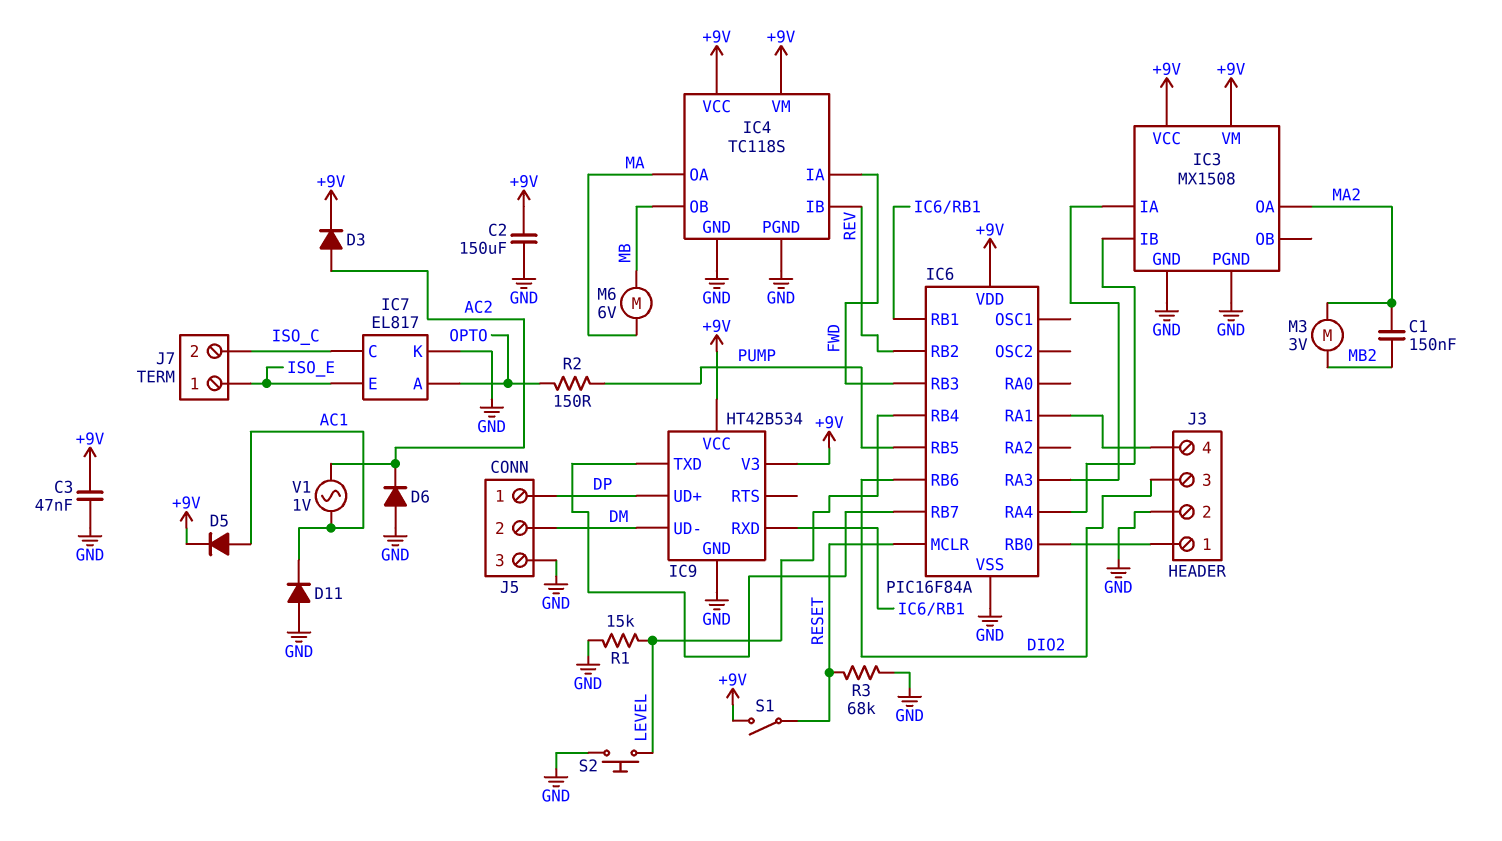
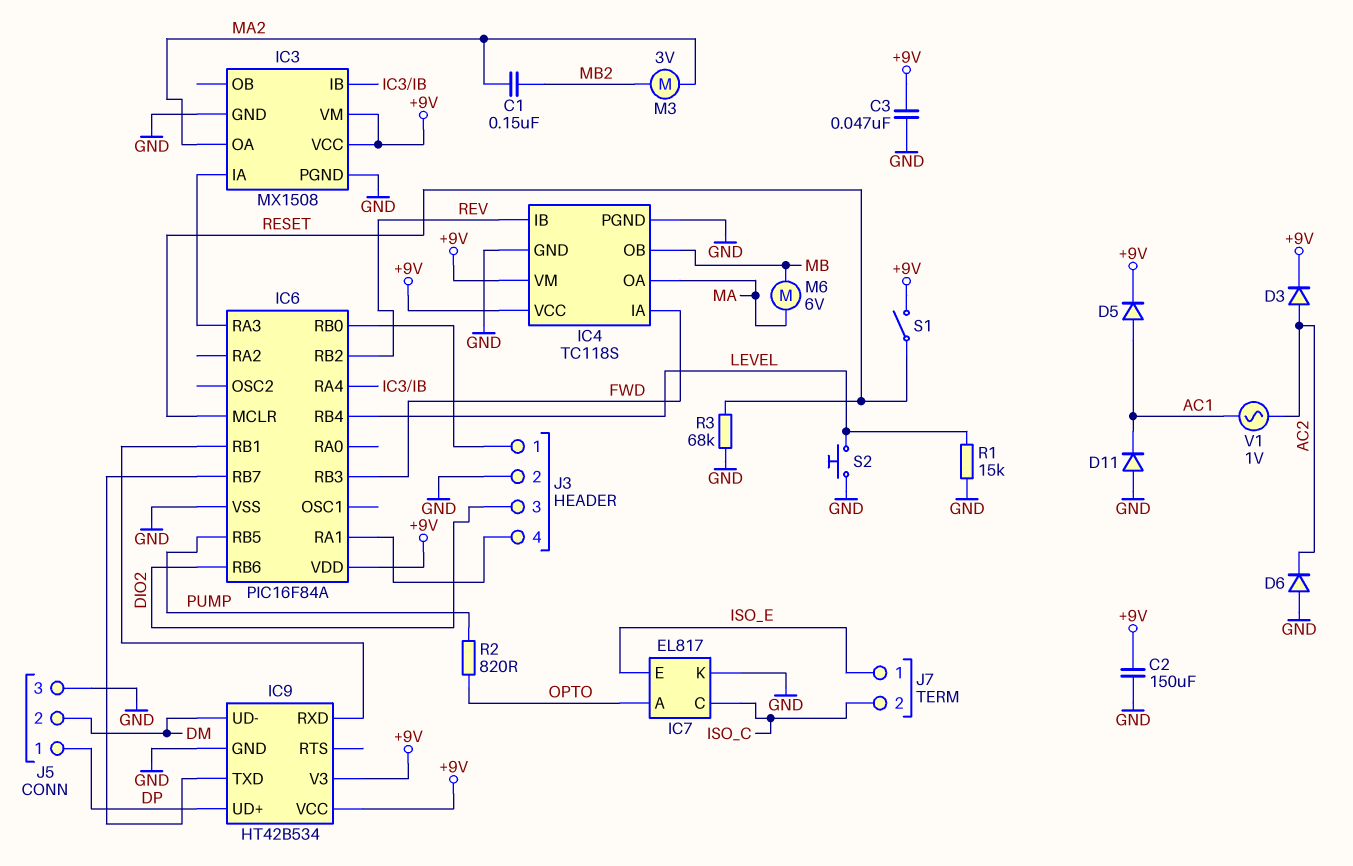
R2: 150 (OPTO, PUMP) -> 820 (OPTO, PUMP)

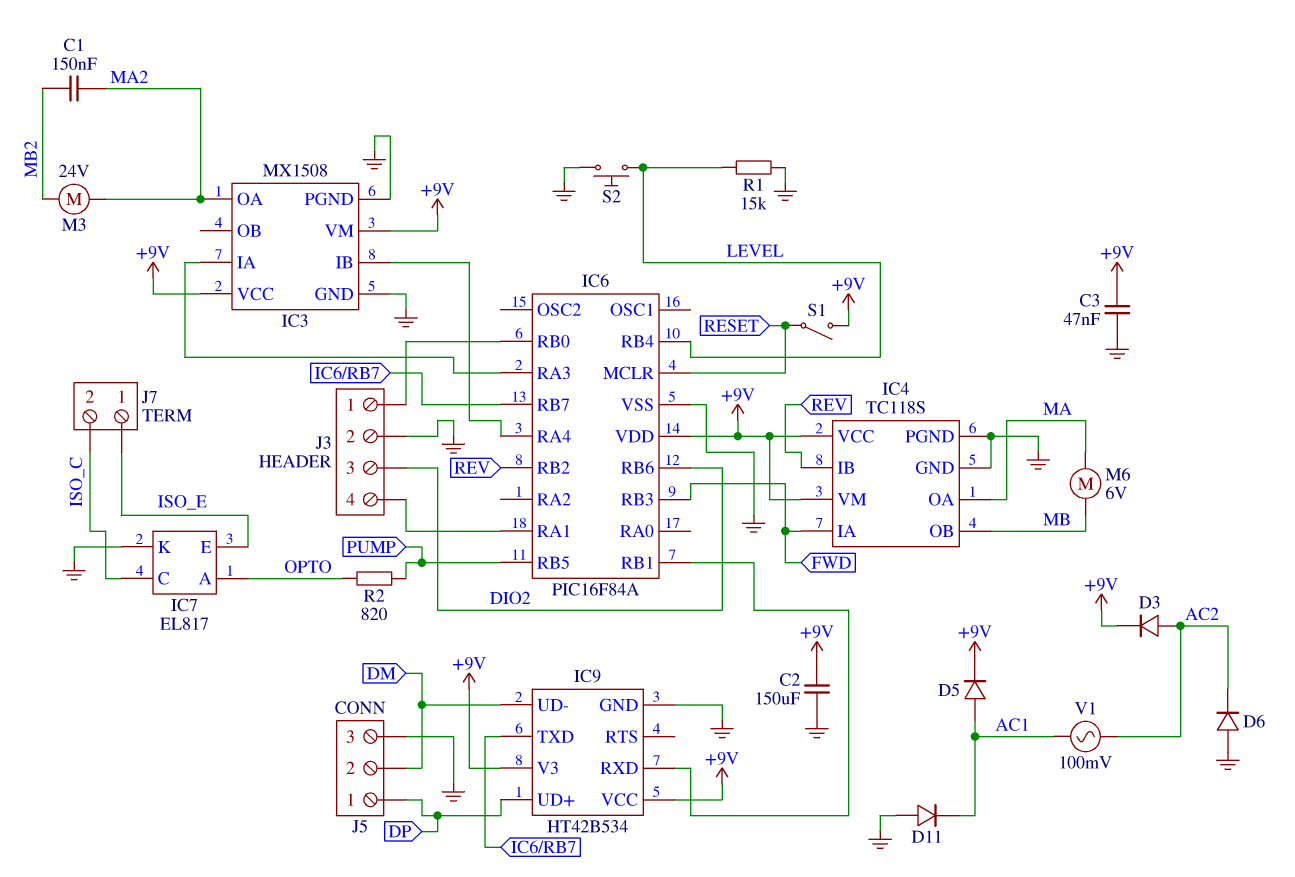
M3: motor 3V (MA2, MB2) -> motor 24V (MA2, MB2)
R3: 68k (GND, RESET) -> none
V1: AC 1V (AC1, AC2) -> AC 100mV (AC1, AC2)

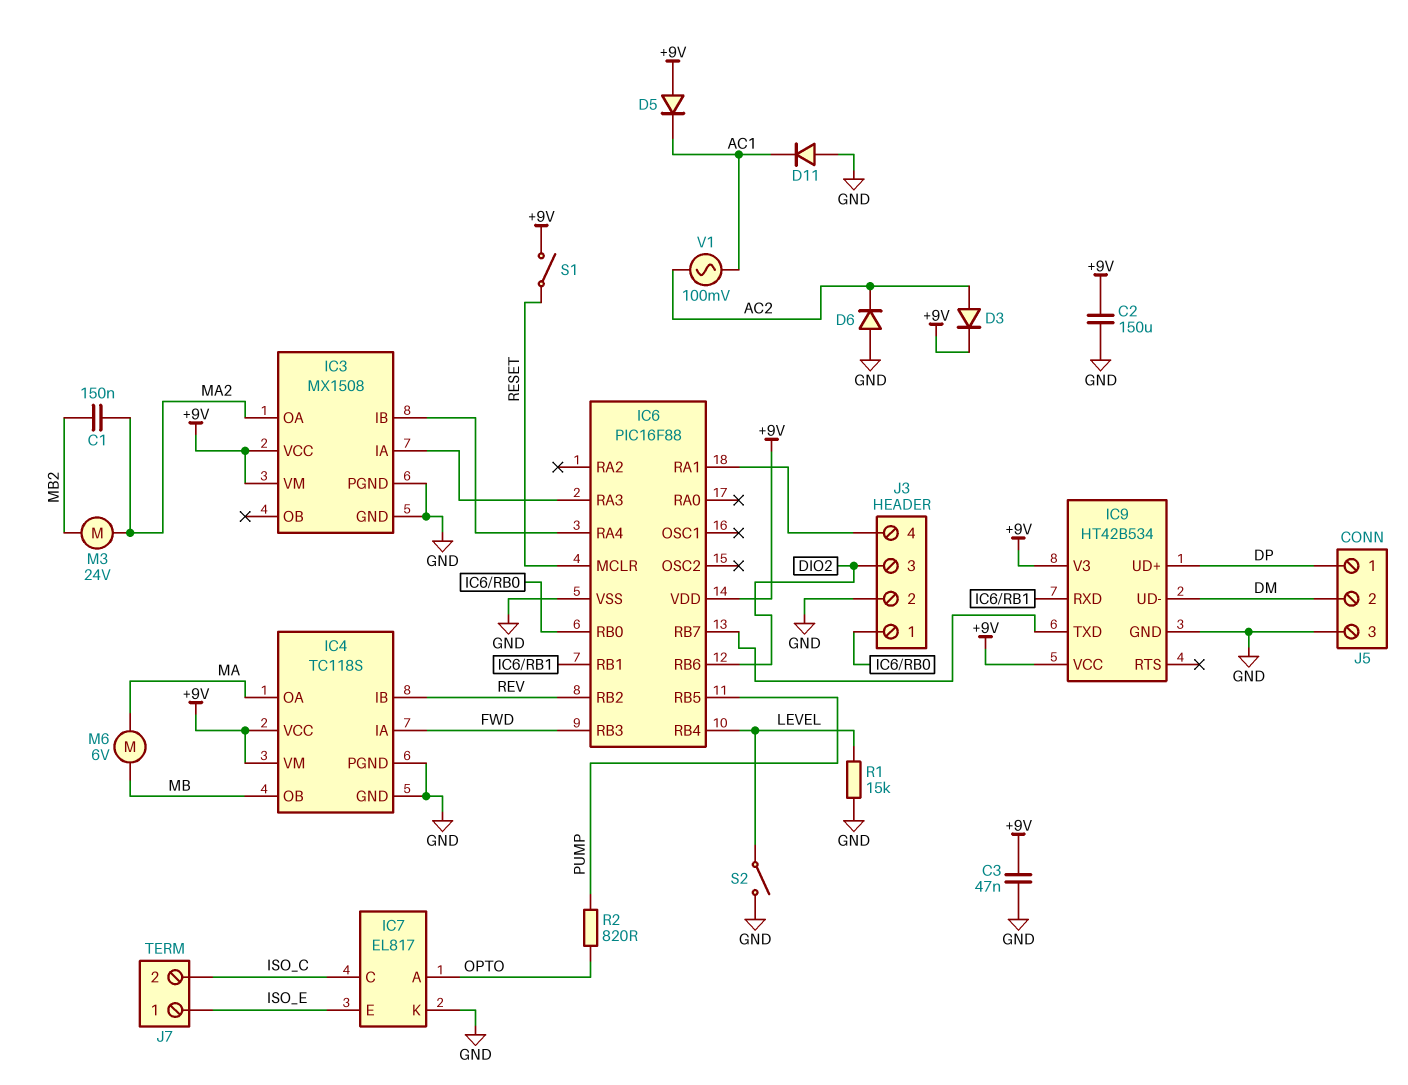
D5: diode (A AC1, K +9V) -> diode (A +9V, K AC1)
IC6: PIC16F84A -> PIC16F88
S2: button (GND, LEVEL) -> switch (GND, LEVEL)

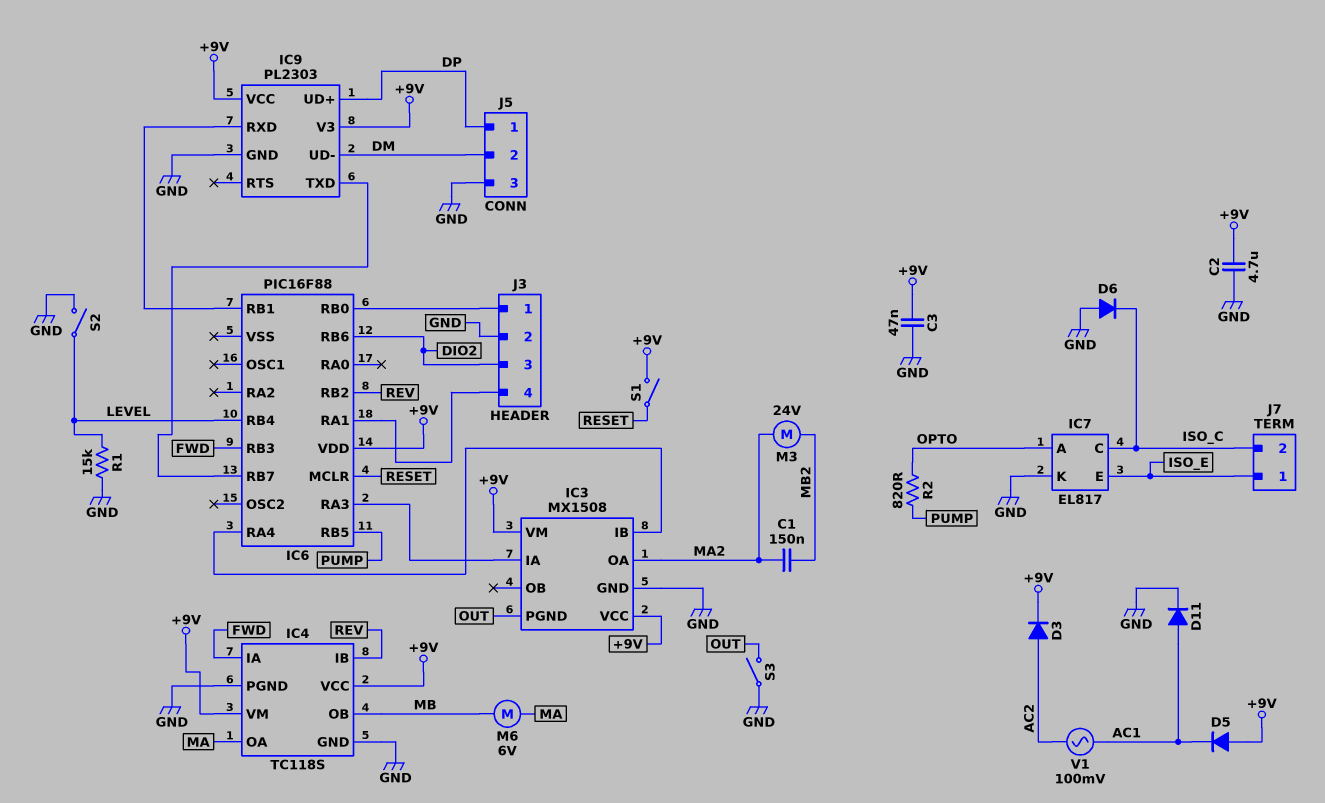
C2: 150uF (+9V, GND) -> 4.7uF (+9V, GND)
D6: diode (A GND, K AC2) -> diode (A GND, K ISO_C)
D11: diode (A GND, K AC1) -> diode (A AC1, K GND)
IC3 pin PGND: GND -> OUT
IC6 pin VSS: GND -> none
IC9: HT42B534 -> PL2303
S3: none -> switch (GND, OUT)

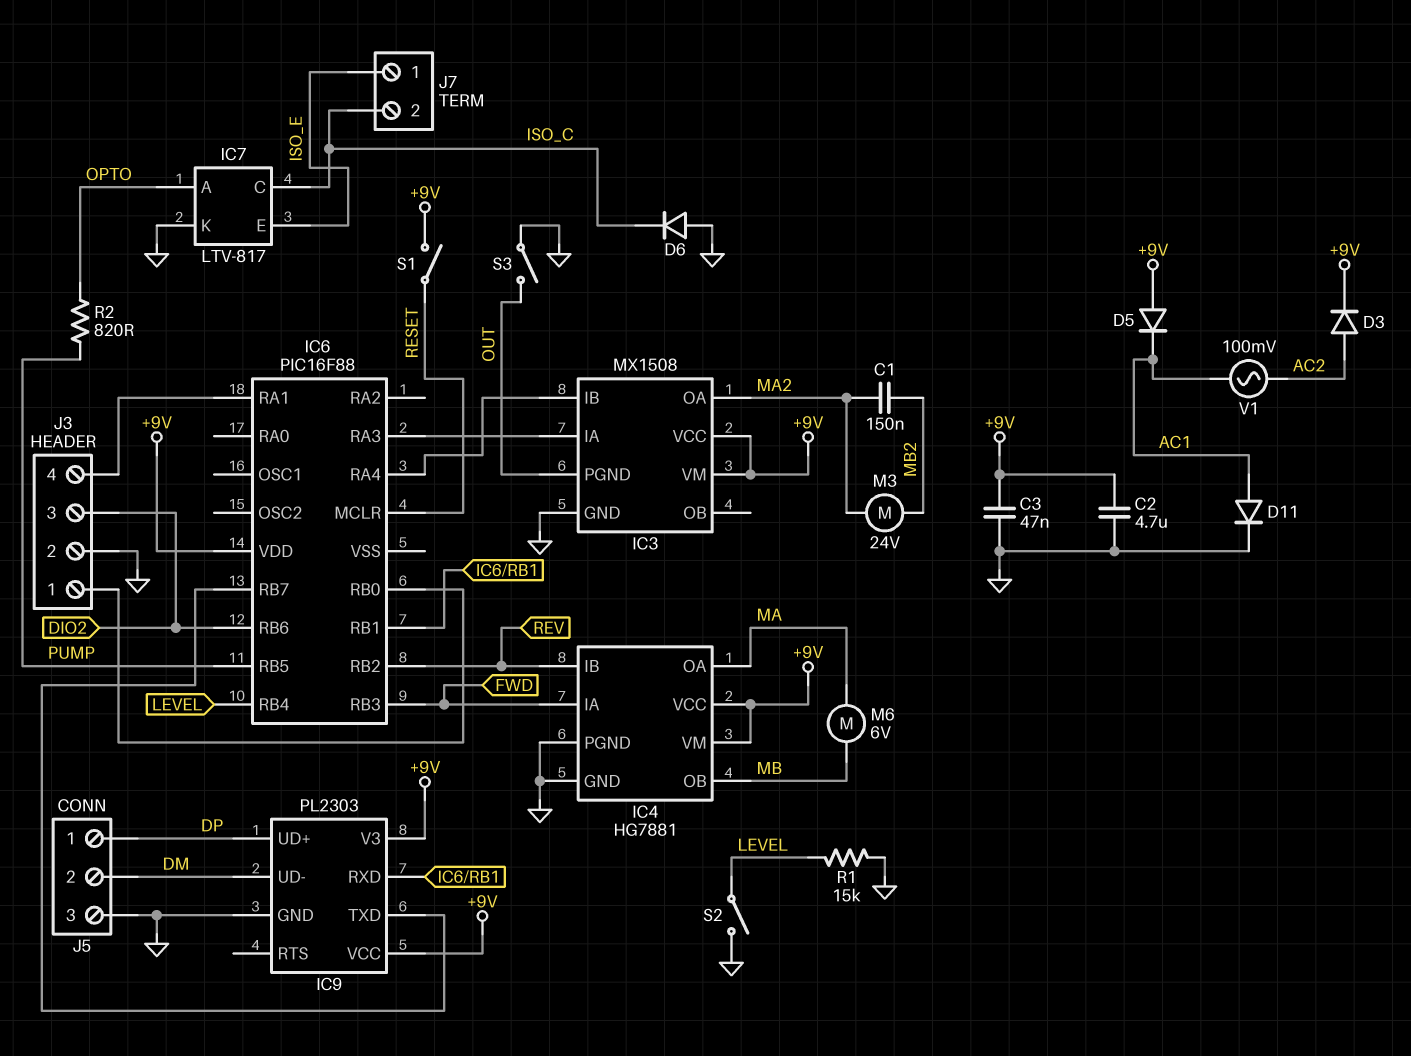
IC4: TC118S -> HG7881
IC7: EL817 -> LTV-817

